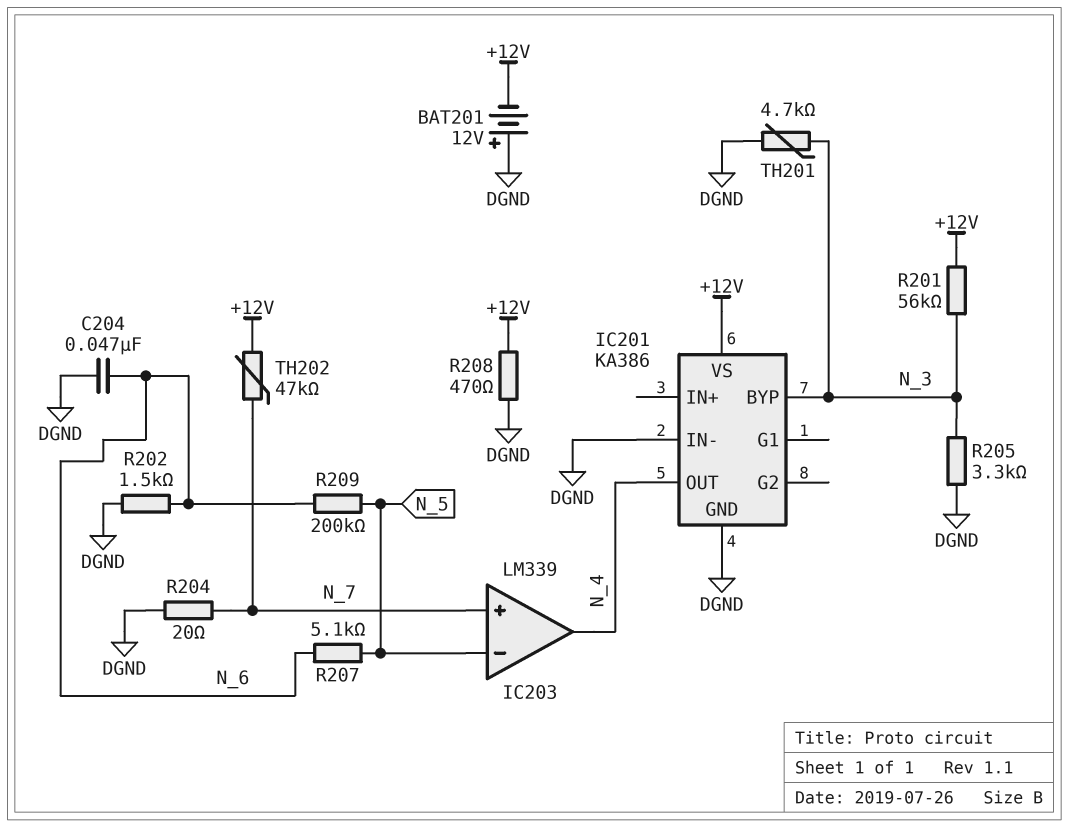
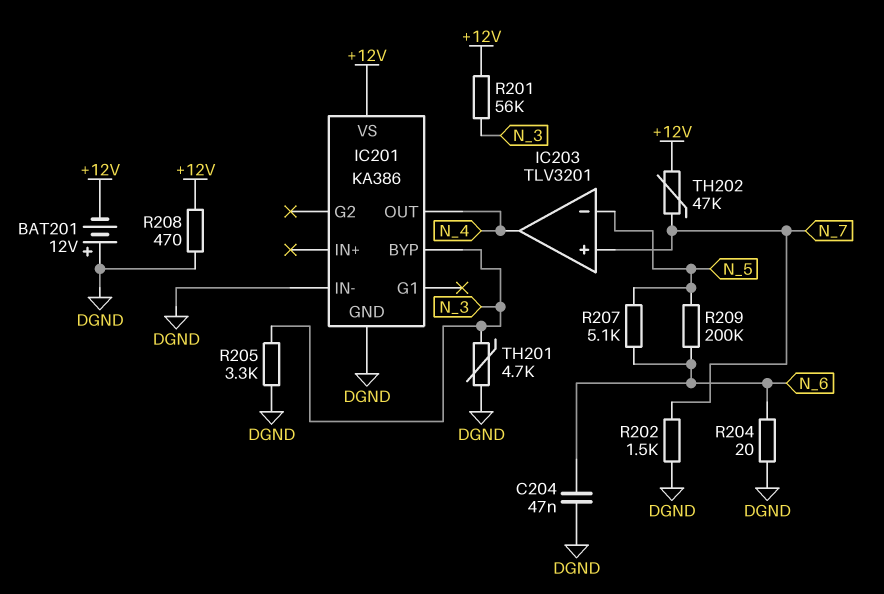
IC203: LM339 -> TLV3201
R202: 1.5k (DGND, N_6) -> 1.5k (DGND, N_7)
R204: 20 (DGND, N_7) -> 20 (DGND, N_6)

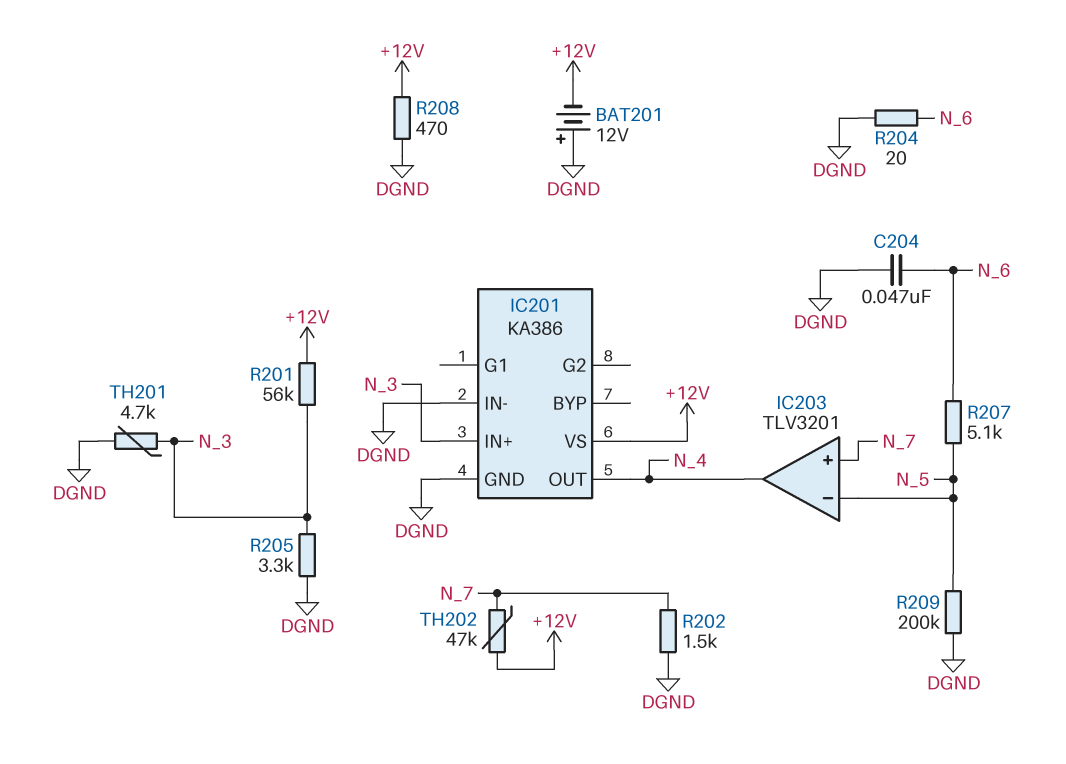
IC201 pin BYP: N_3 -> none
IC201 pin IN+: none -> N_3
R209: 200k (N_5, N_6) -> 200k (DGND, N_5)

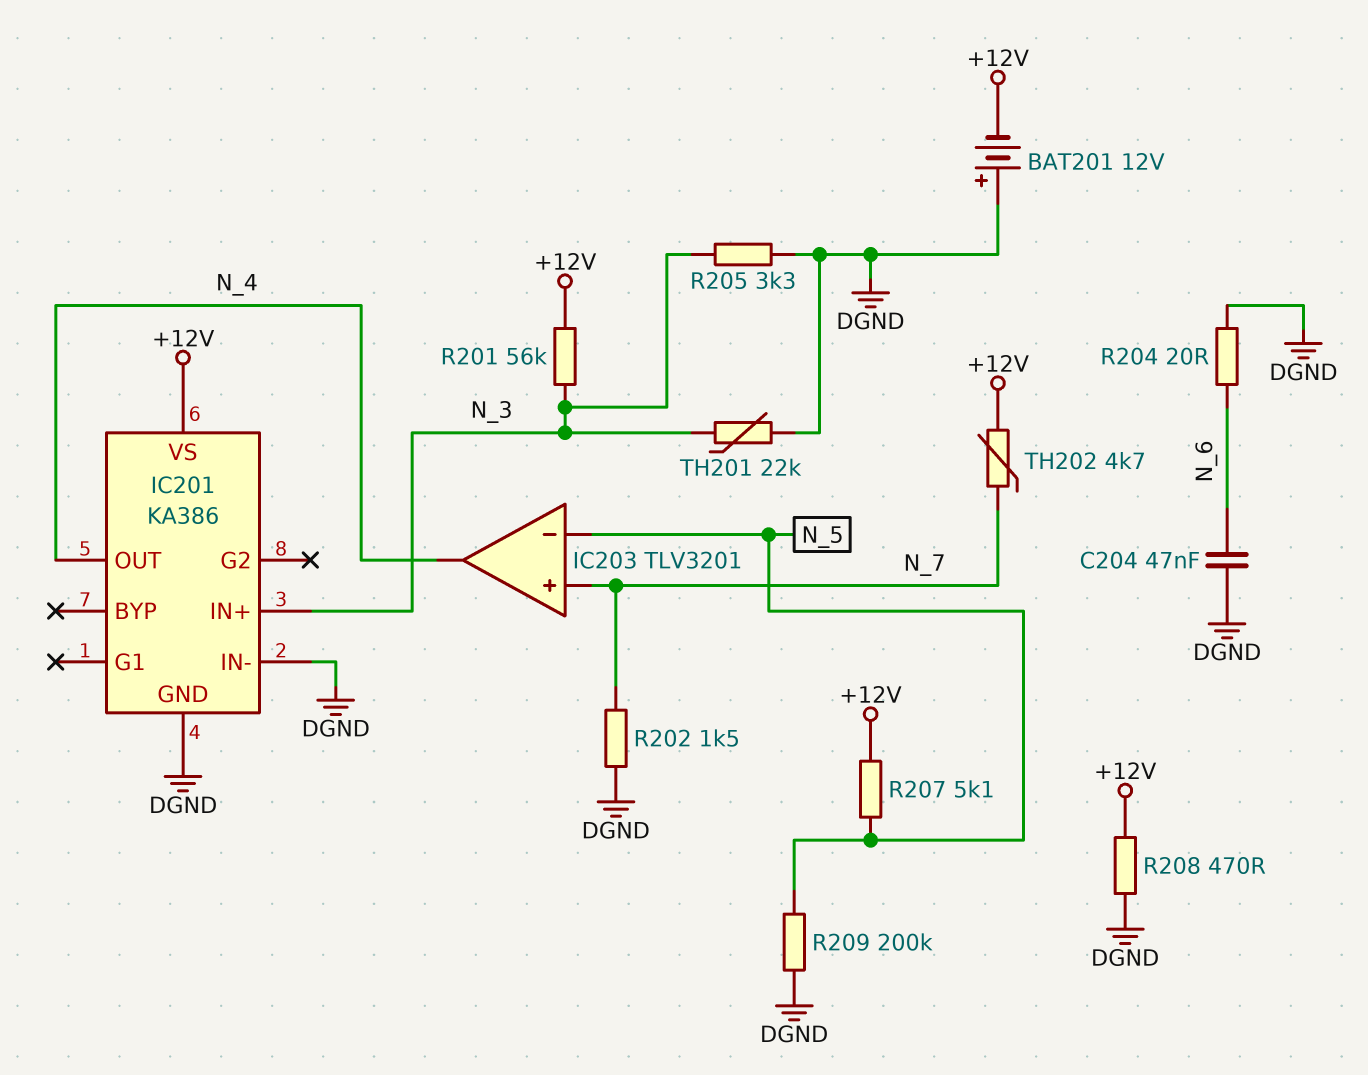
R207: 5.1k (N_5, N_6) -> 5.1k (+12V, N_5)
TH201: 4.7k (DGND, N_3) -> 22k (DGND, N_3)
TH202: 47k (+12V, N_7) -> 4.7k (+12V, N_7)

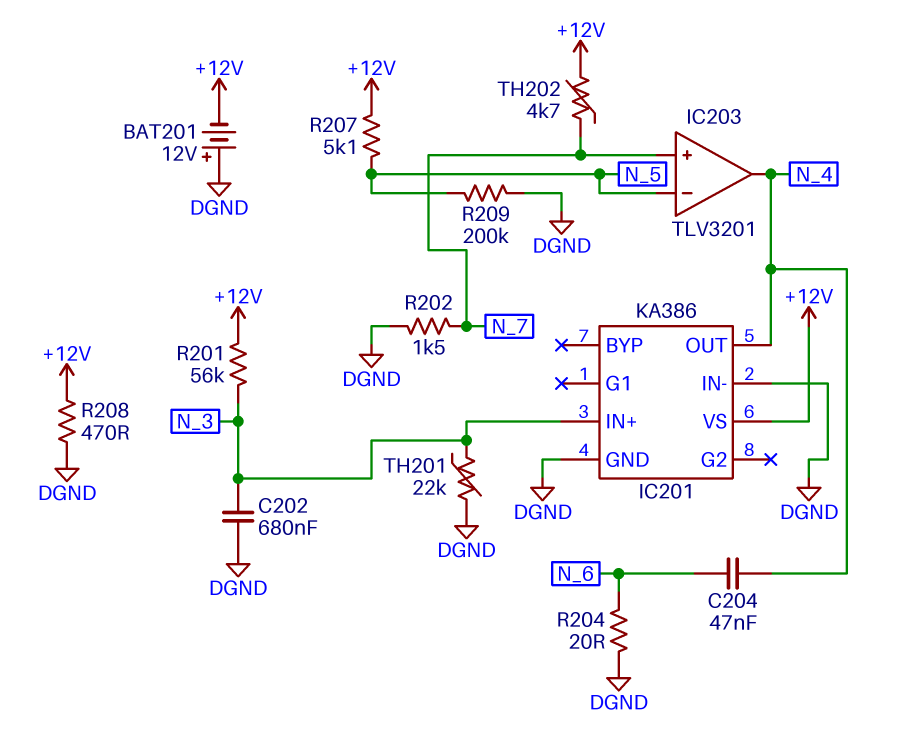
C202: none -> 680nF (DGND, N_3)
C204: 47nF (DGND, N_6) -> 47nF (N_4, N_6)
R205: 3.3k (DGND, N_3) -> none

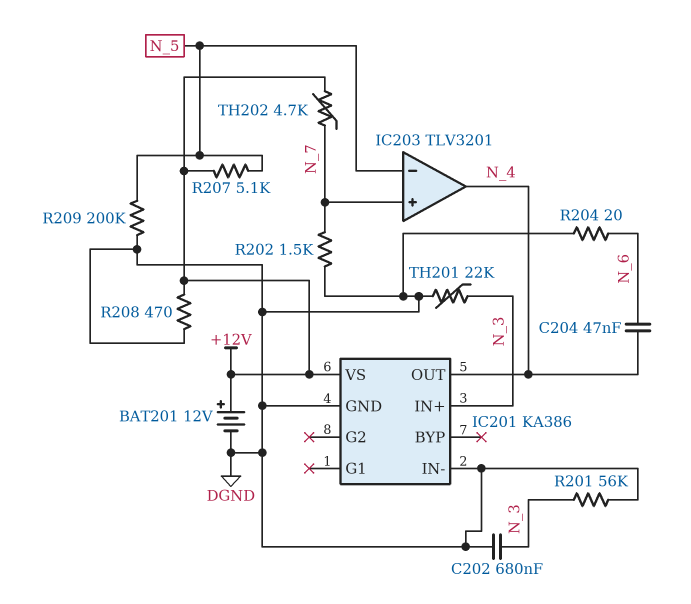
BAT201: 12V (plus DGND, minus +12V) -> 12V (plus +12V, minus DGND)
R201: 56k (+12V, N_3) -> 56k (DGND, N_3)

